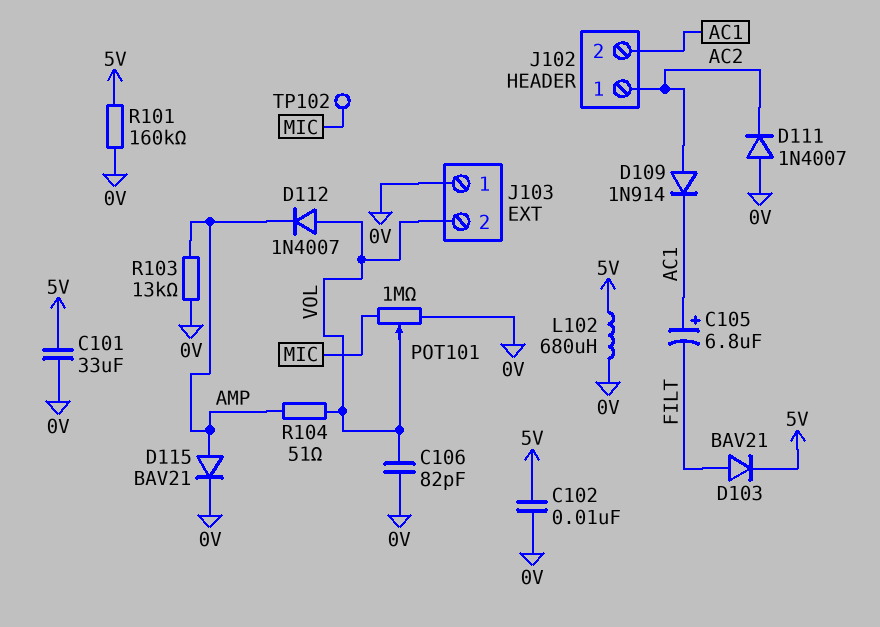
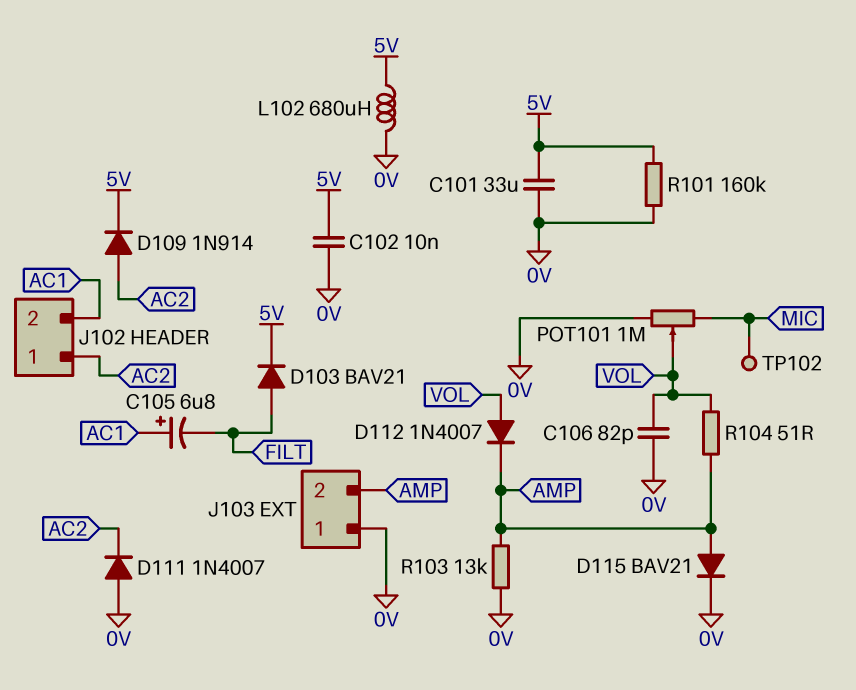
D109: diode 1N914 (A AC2, K AC1) -> diode 1N914 (A AC2, K 5V)
J103 pin 2: VOL -> AMP

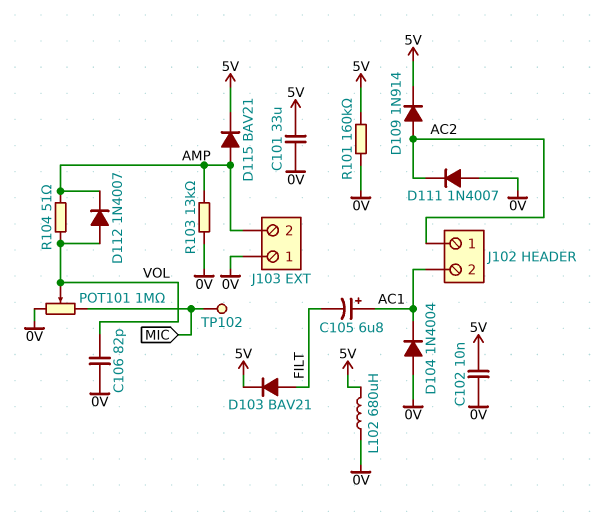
D104: none -> diode 1N4004 (A 0V, K AC1)
D115: diode BAV21 (A AMP, K 0V) -> diode BAV21 (A AMP, K 5V)

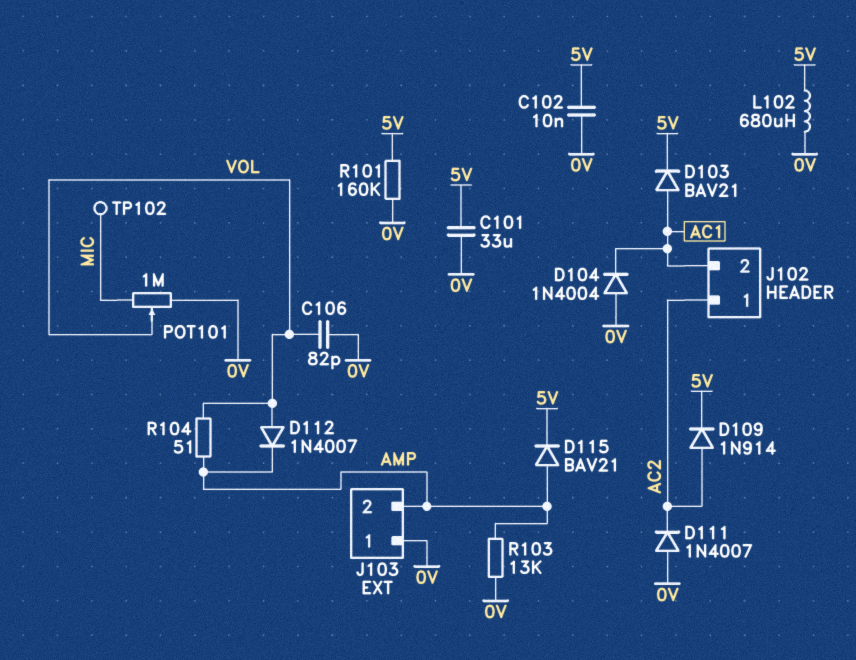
C105: 6.8uF (plus AC1, minus FILT) -> none
D103: diode BAV21 (A FILT, K 5V) -> diode BAV21 (A AC1, K 5V)

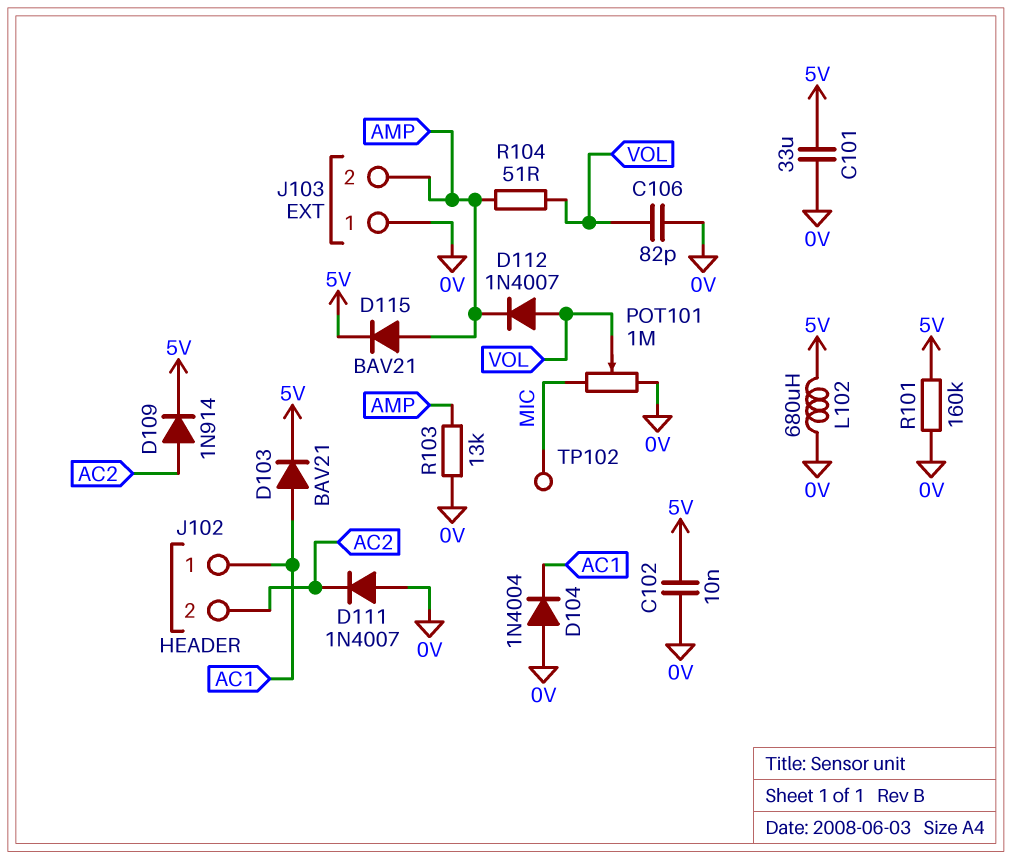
J102 pin 1: AC2 -> AC1
J102 pin 2: AC1 -> AC2

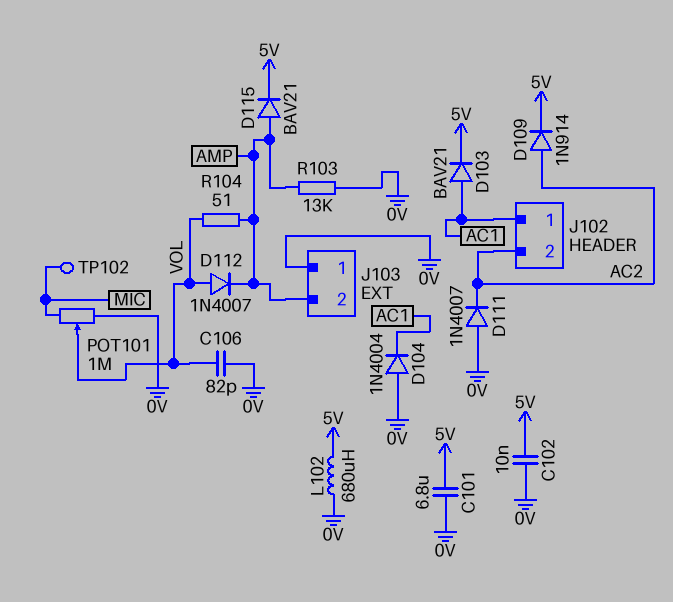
C101: 33uF (0V, 5V) -> 6.8uF (0V, 5V)
R101: 160k (0V, 5V) -> none

